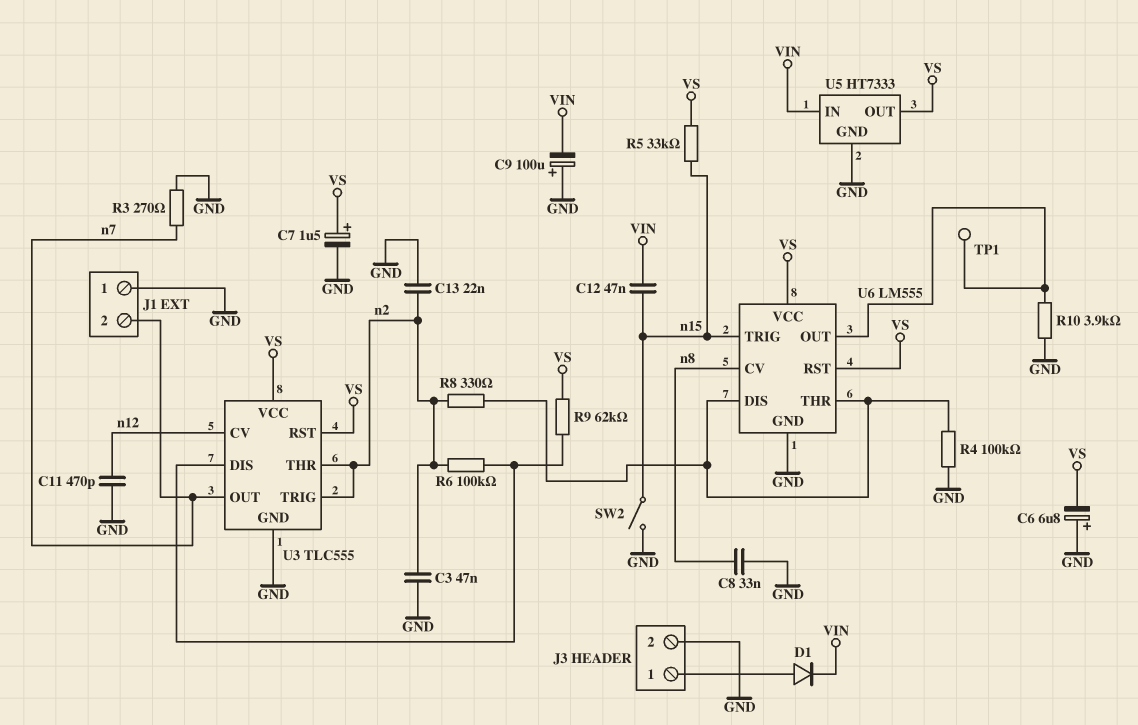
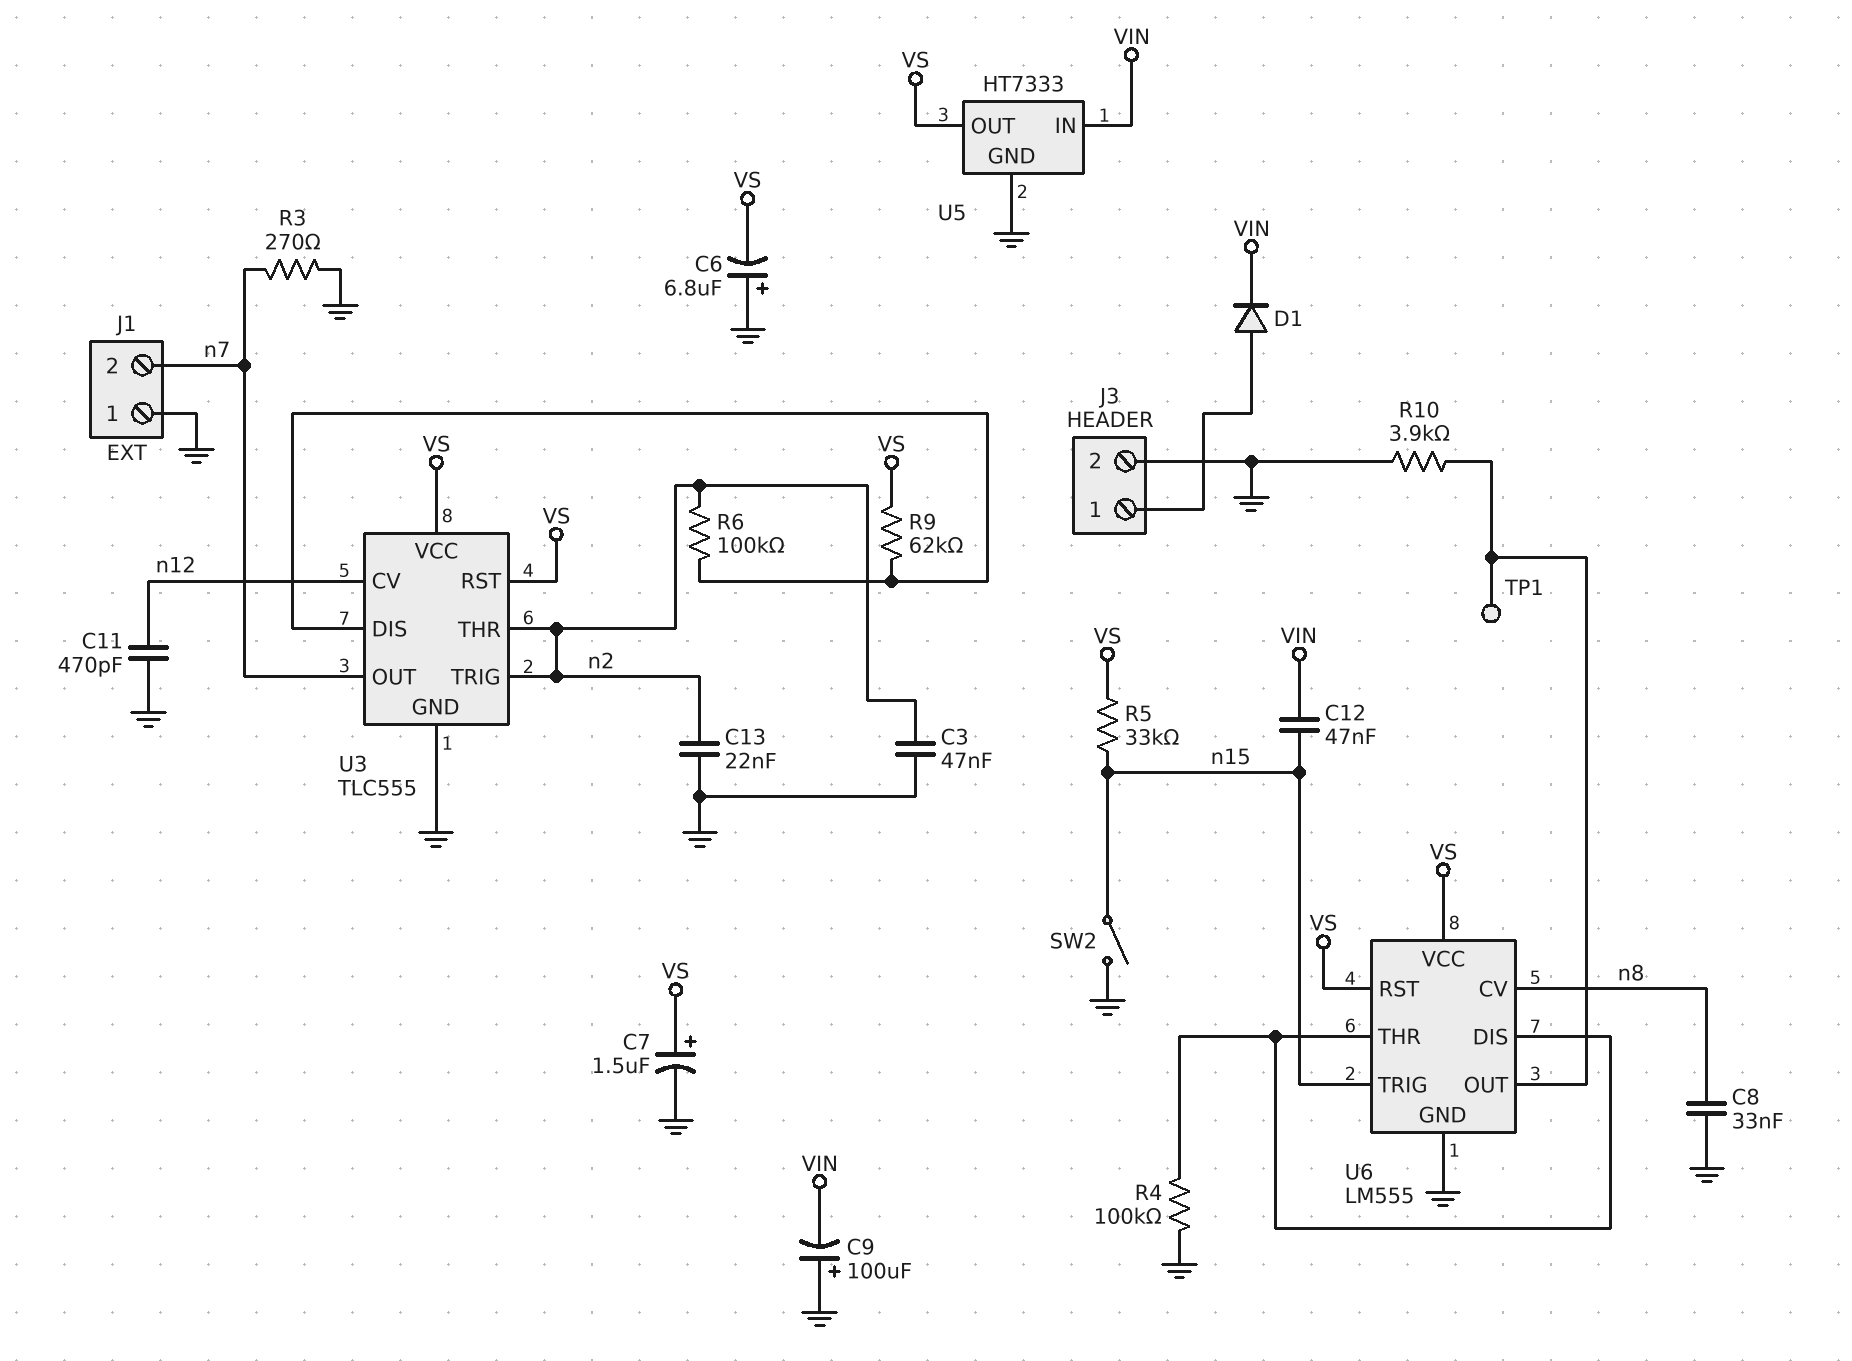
R8: 330 (U6/DIS, n2) -> none

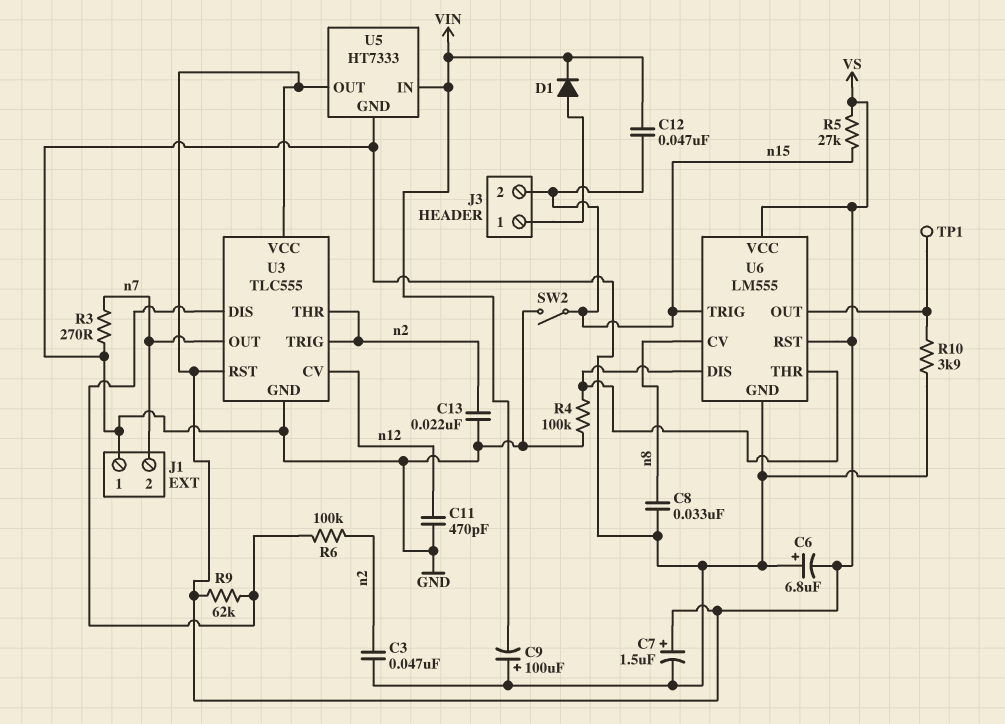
J3 pin 2: GND -> n15
R5: 33k (VS, n15) -> 27k (VS, n15)

